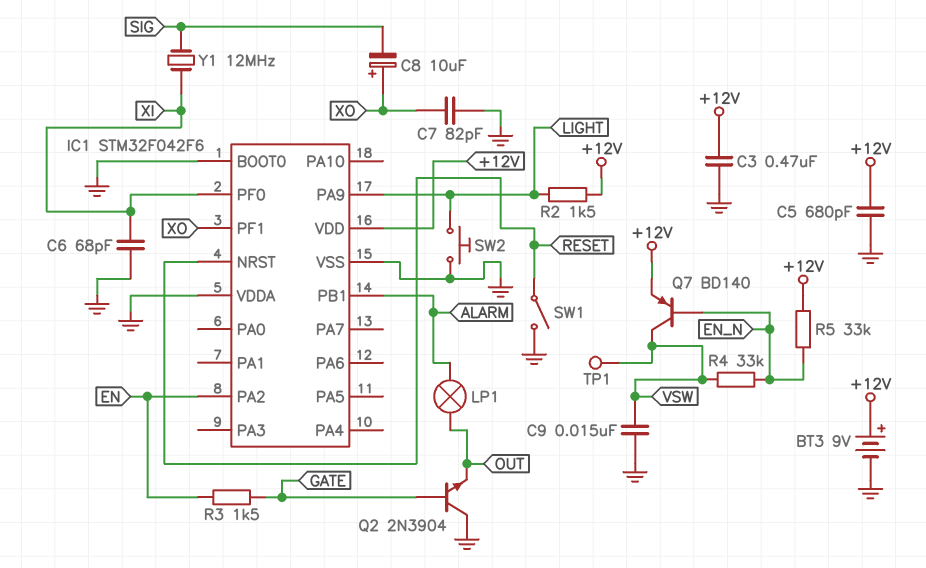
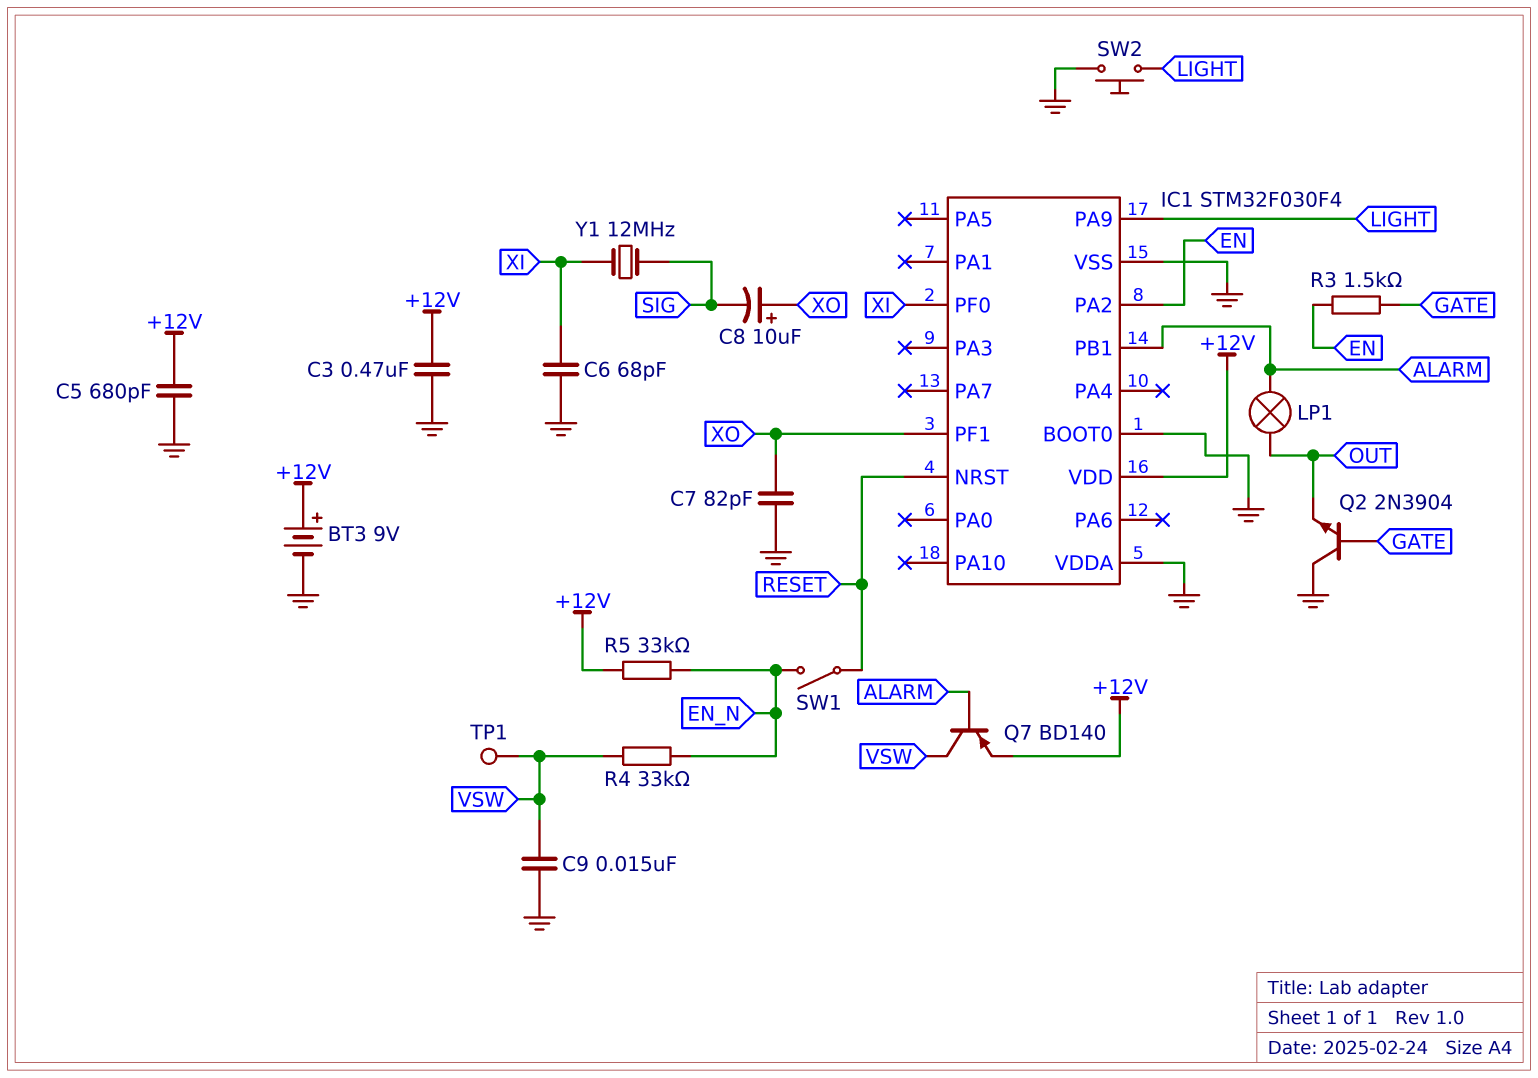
IC1: STM32F042F6 -> STM32F030F4
Q7: PNP BD140 (B EN_N, C VSW, E +12V) -> PNP BD140 (B ALARM, C VSW, E +12V)
R2: 1.5k (+12V, LIGHT) -> none
SW1: switch (GND, RESET) -> switch (EN_N, RESET)

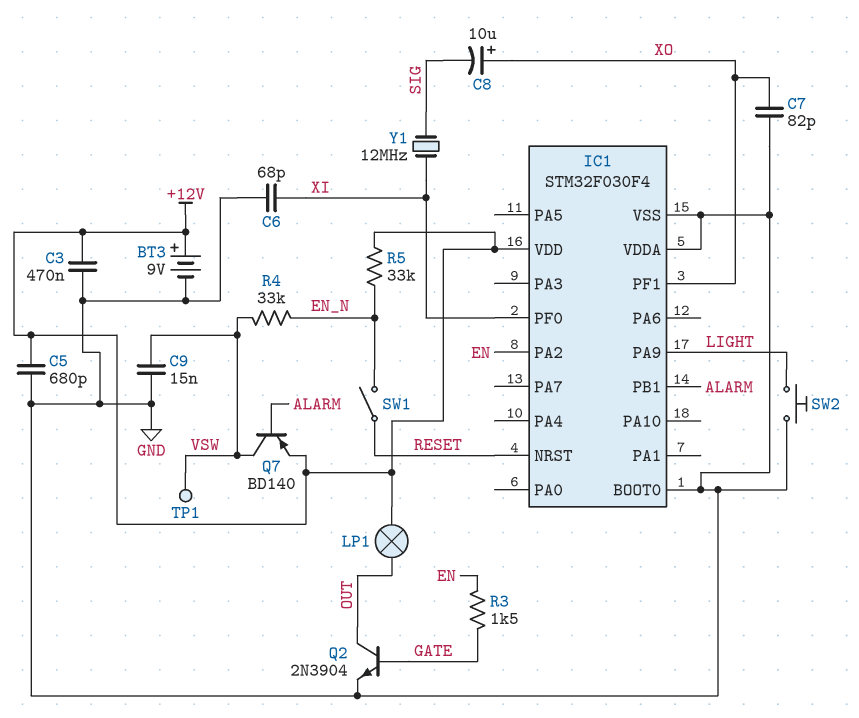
LP1: lamp (ALARM, OUT) -> lamp (+12V, OUT)
Q2: NPN 2N3904 (B GATE, C GND, E OUT) -> NPN 2N3904 (B GATE, C OUT, E GND)

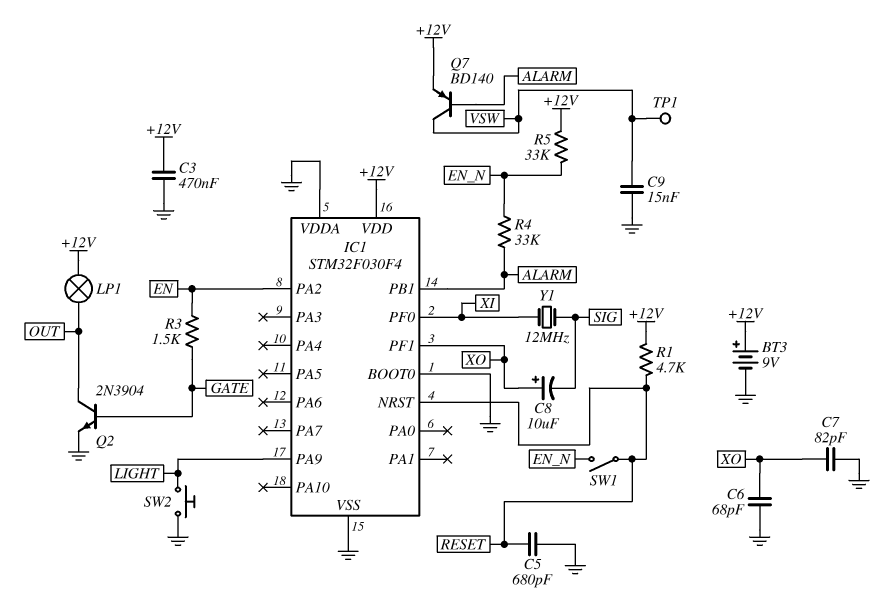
C5: 680pF (+12V, GND) -> 680pF (GND, RESET)
C6: 68pF (GND, XI) -> 68pF (GND, XO)
R1: none -> 4.7k (+12V, RESET)
R4: 33k (EN_N, VSW) -> 33k (ALARM, EN_N)

